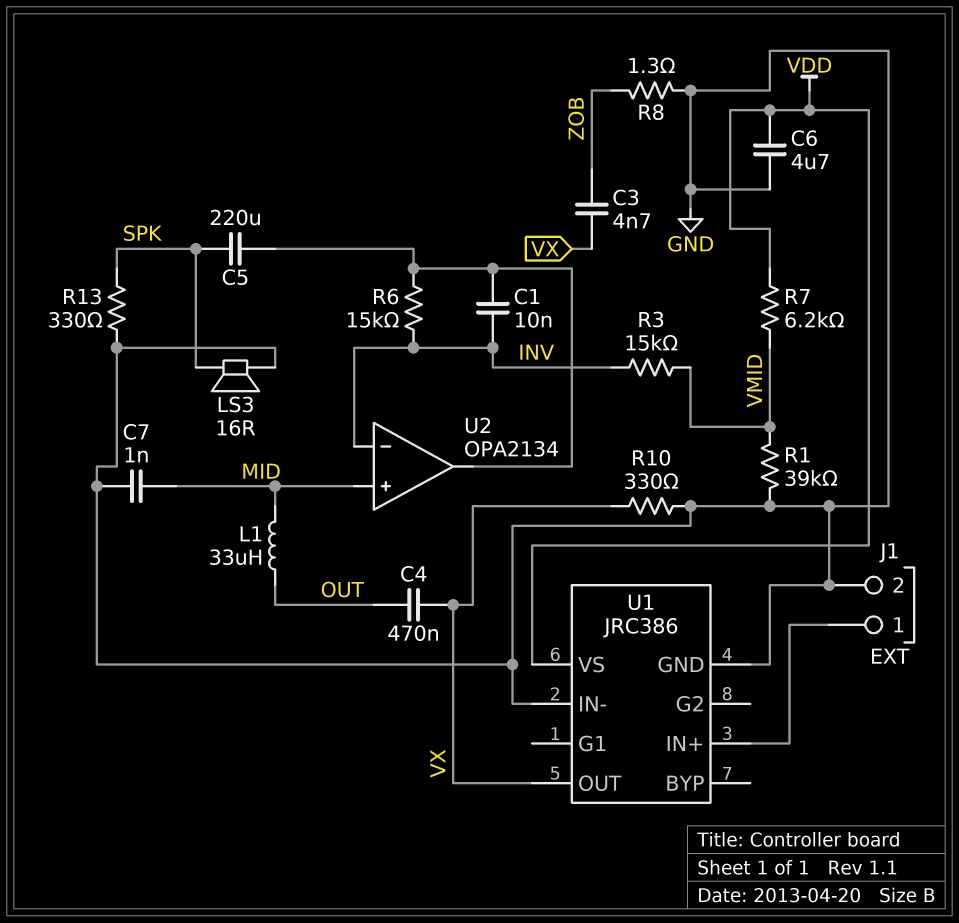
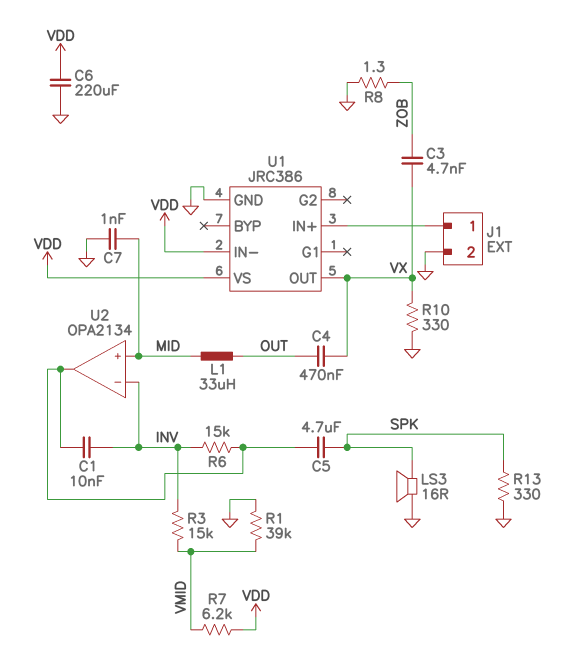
C5: 220uF (SPK, U2/out) -> 4.7uF (SPK, U2/out)
C6: 4.7uF (GND, VDD) -> 220uF (GND, VDD)
U1 pin IN-: GND -> VDD

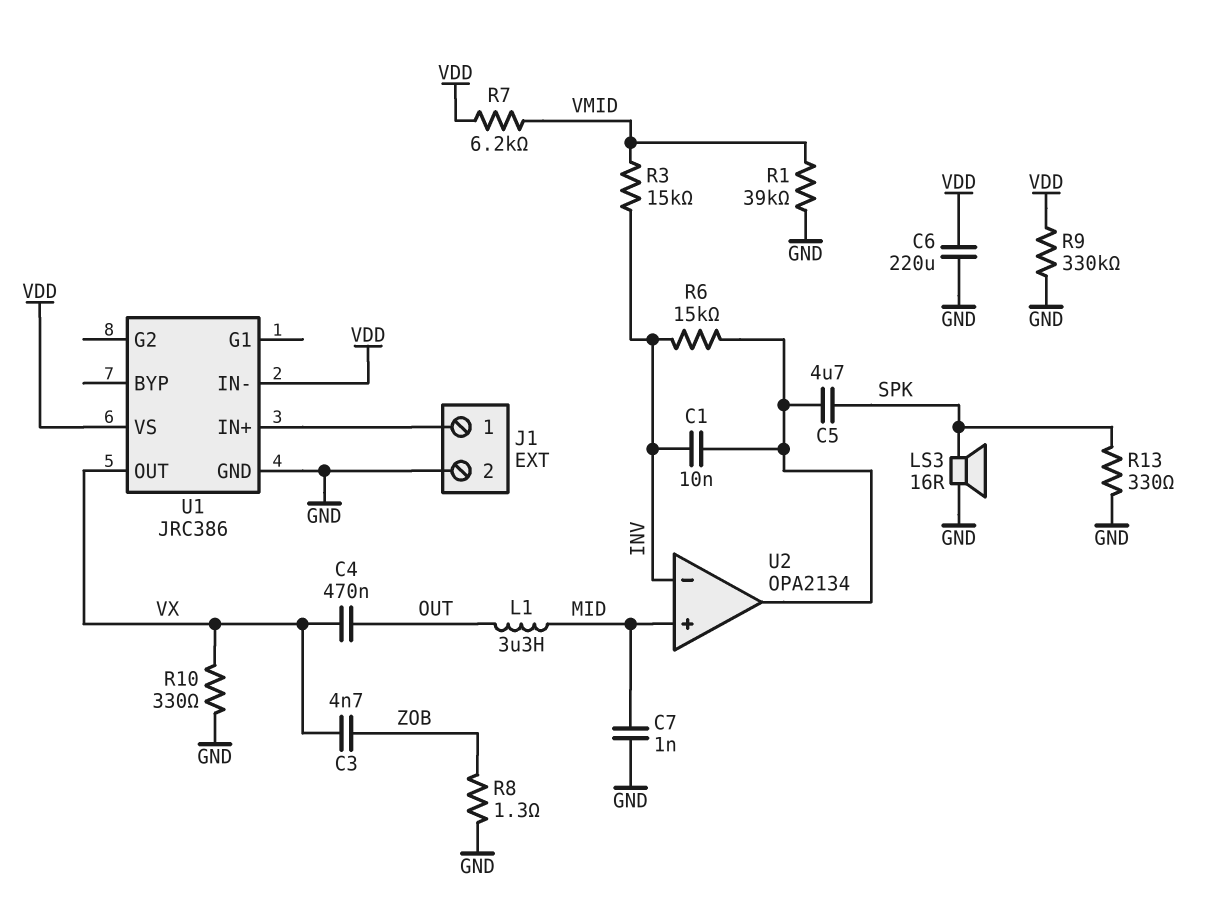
L1: 33uH (MID, OUT) -> 3.3uH (MID, OUT)
R9: none -> 330k (GND, VDD)

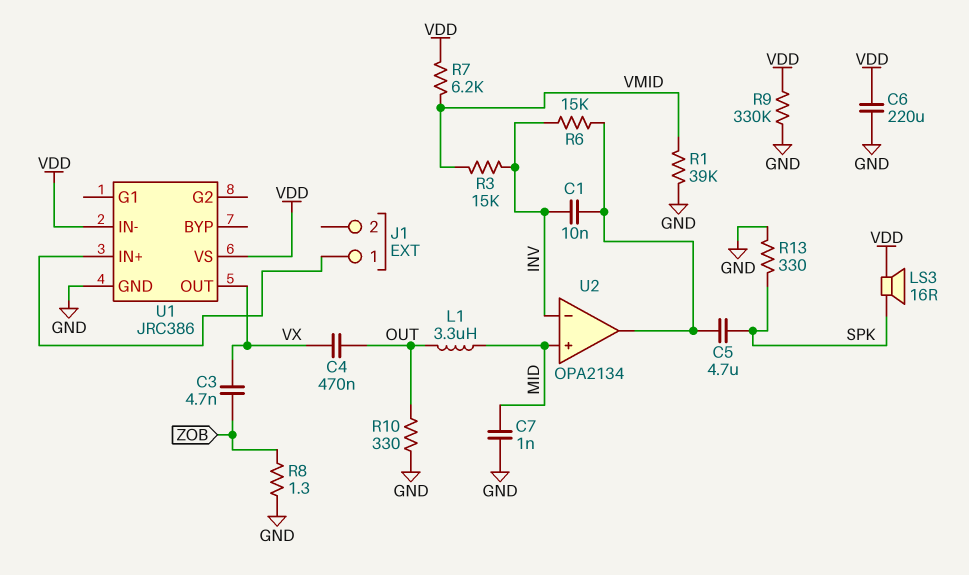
J1 pin 2: GND -> none
LS3: speaker 16R (GND, SPK) -> speaker 16R (SPK, VDD)
R10: 330 (GND, VX) -> 330 (GND, OUT)

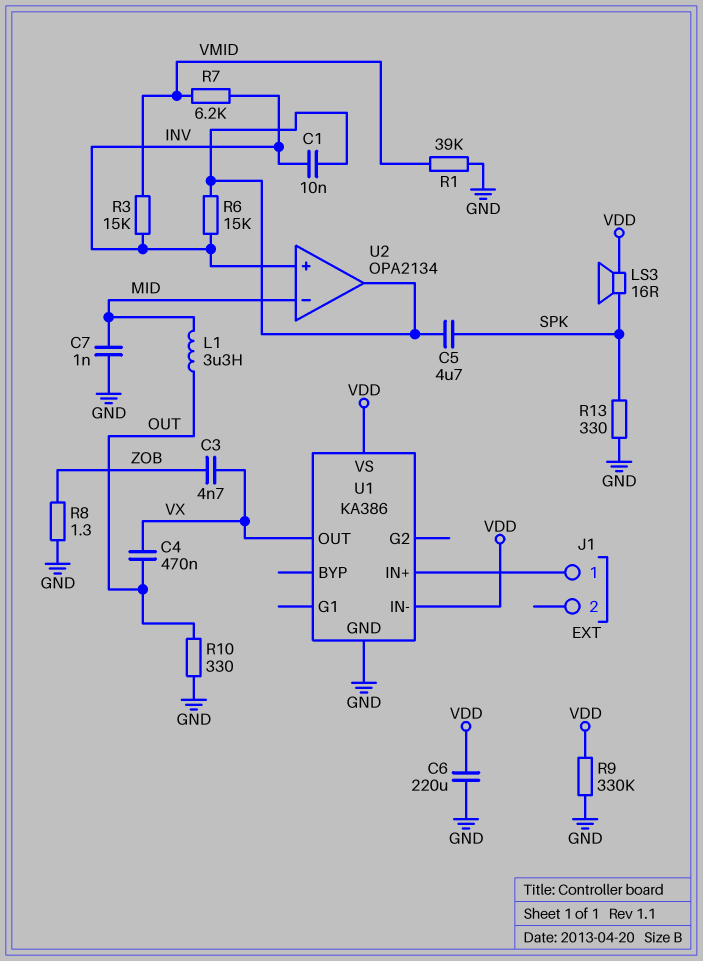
R7: 6.2k (VDD, VMID) -> 6.2k (INV, VMID)
U1: JRC386 -> KA386
U2 pin in+: MID -> INV
U2 pin in-: INV -> MID

